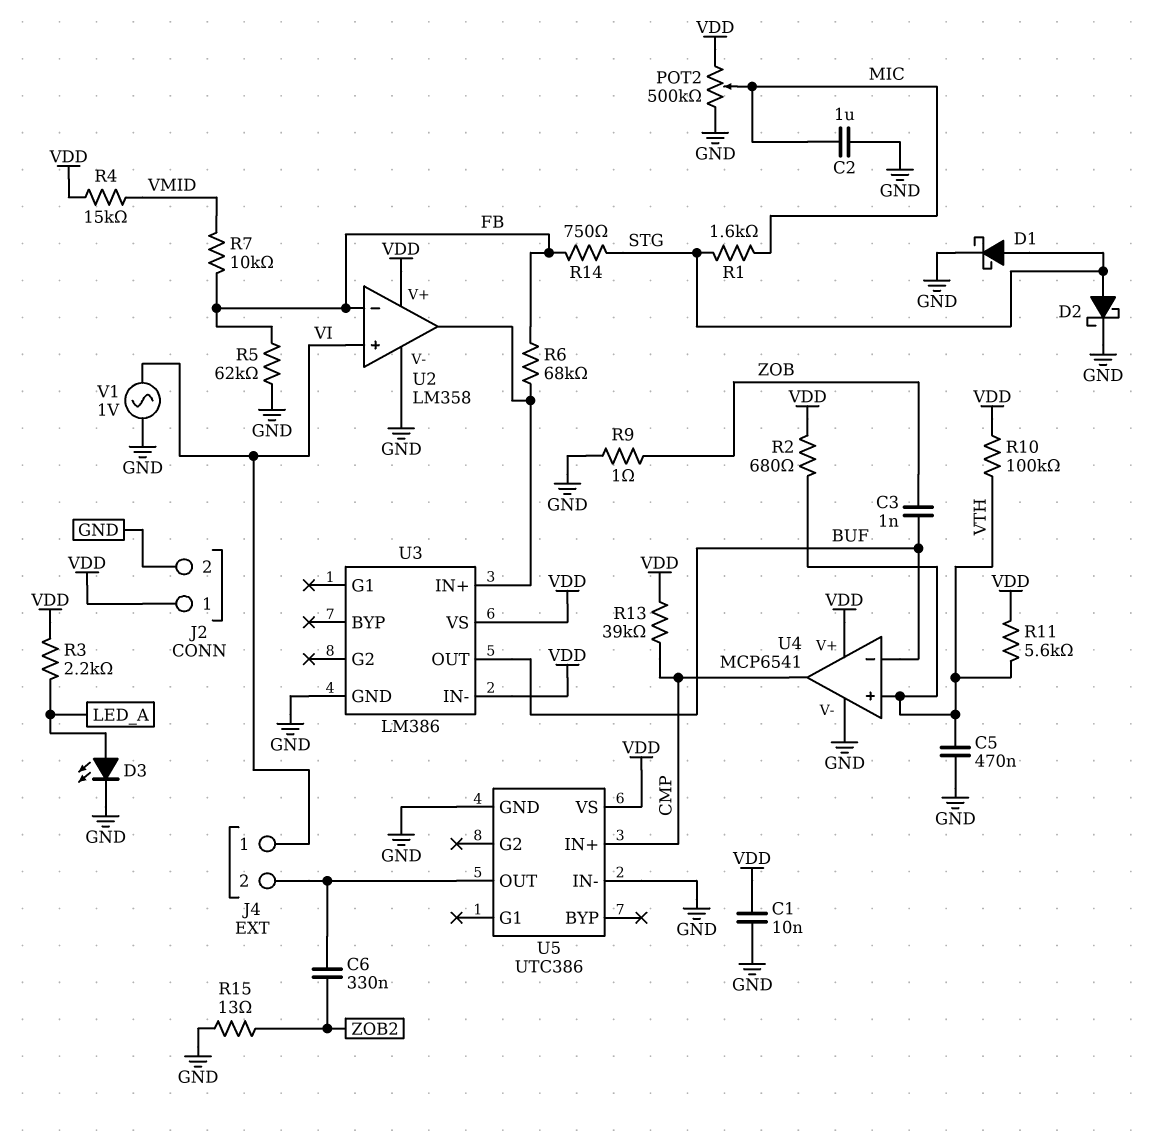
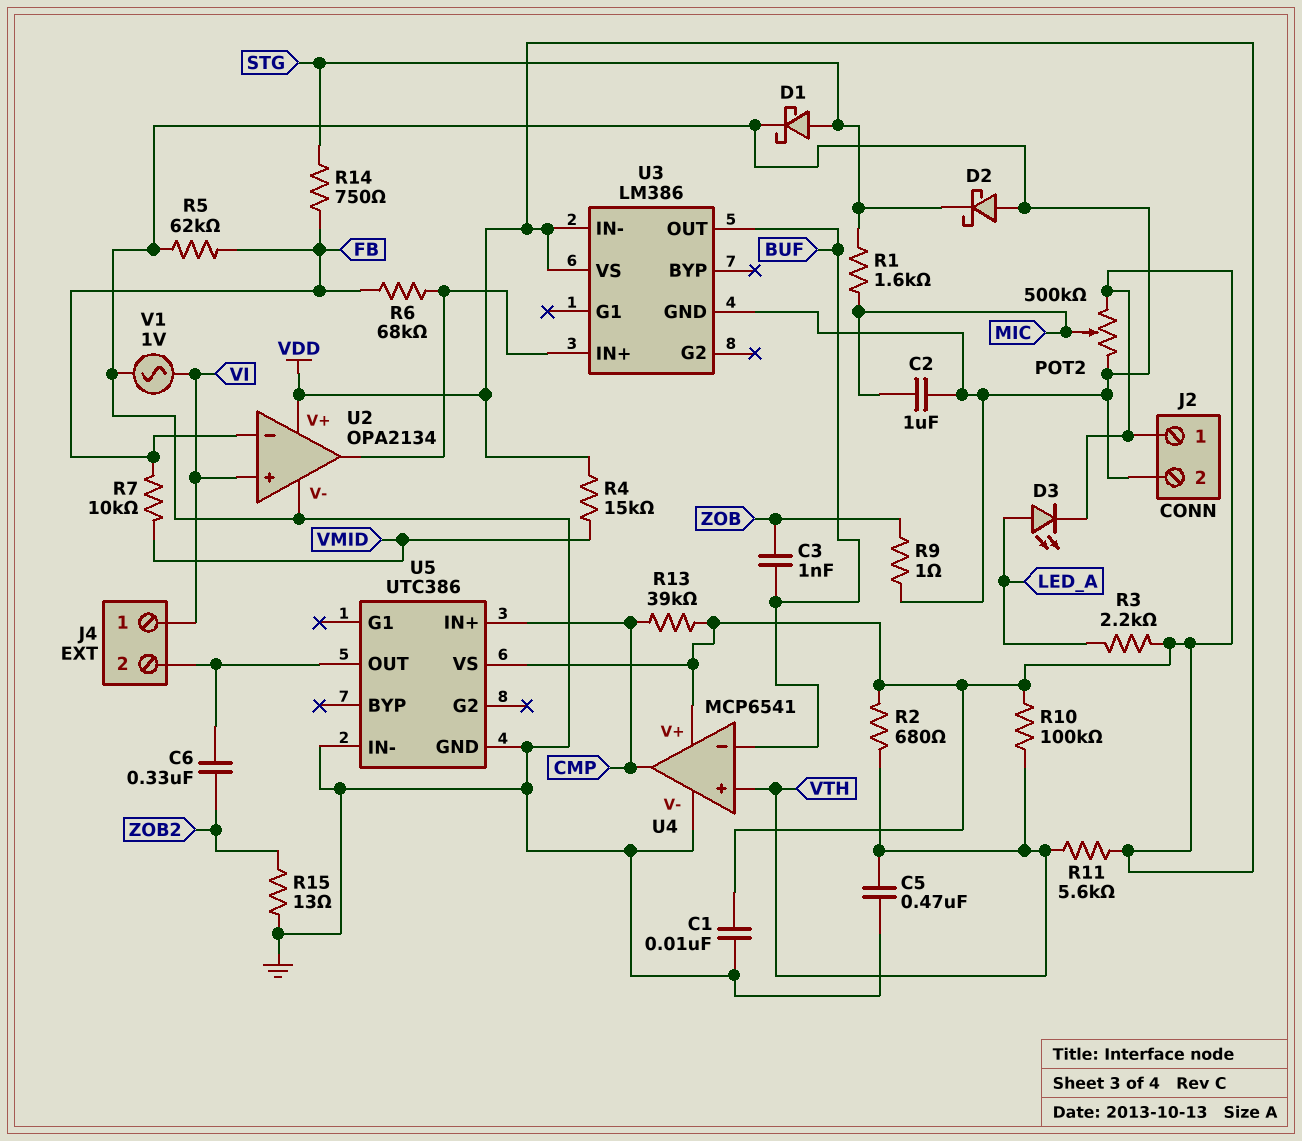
D2: schottky (A STG, K GND) -> schottky (A GND, K STG)
D3: LED (A LED_A, K GND) -> LED (A LED_A, K VDD)
U2: LM358 -> OPA2134

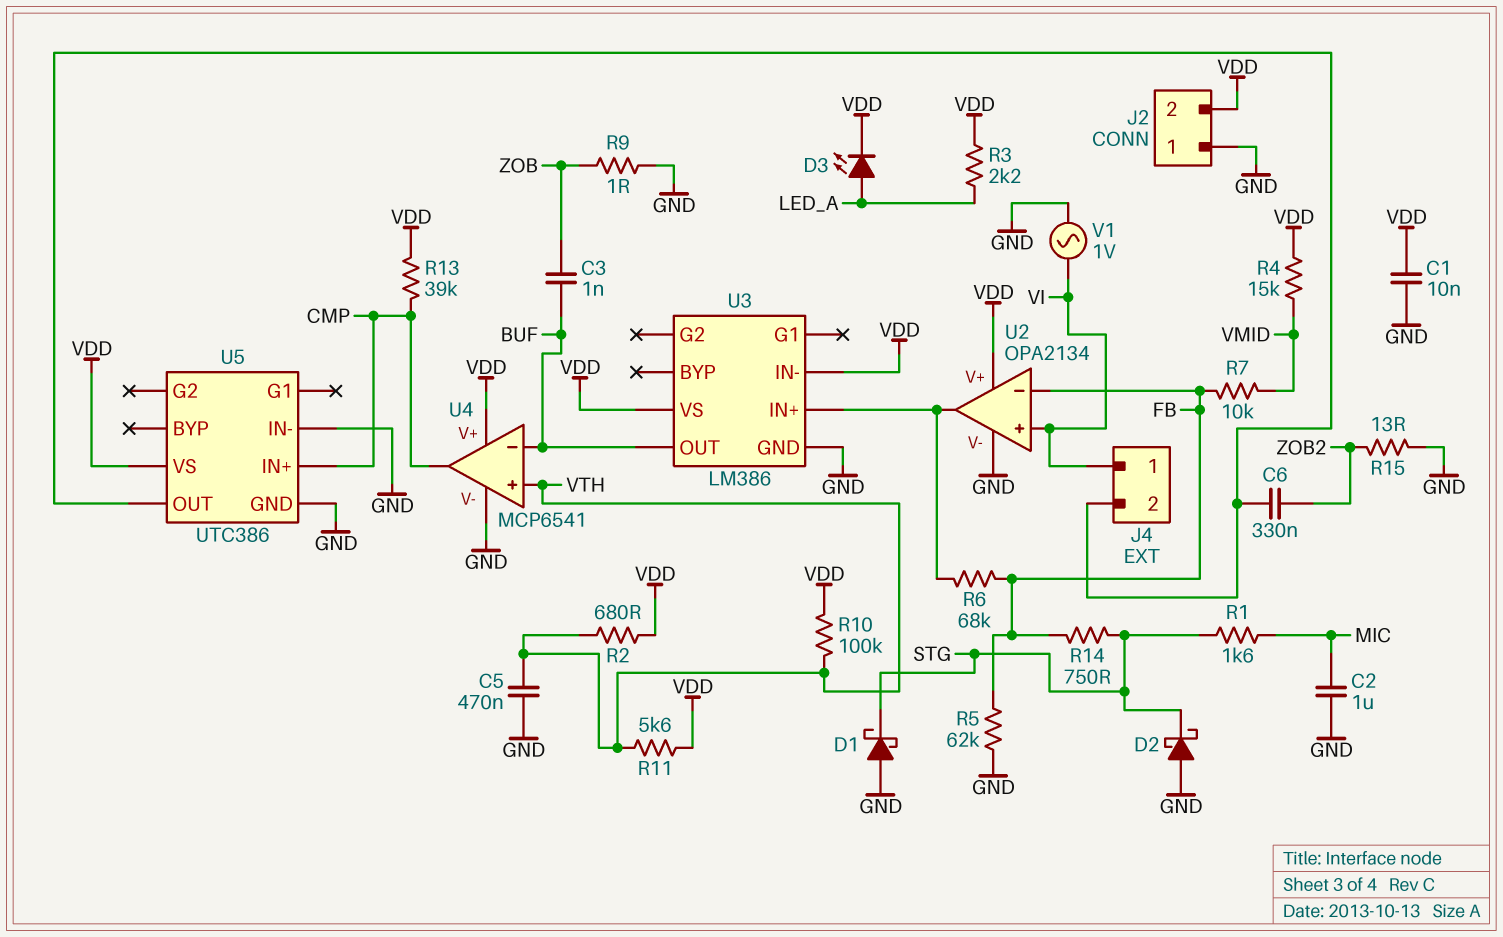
D1: schottky (A STG, K GND) -> schottky (A GND, K STG)
J2 pin 1: VDD -> GND
J2 pin 2: GND -> VDD
POT2: 500k (GND, VDD, wiper MIC) -> none

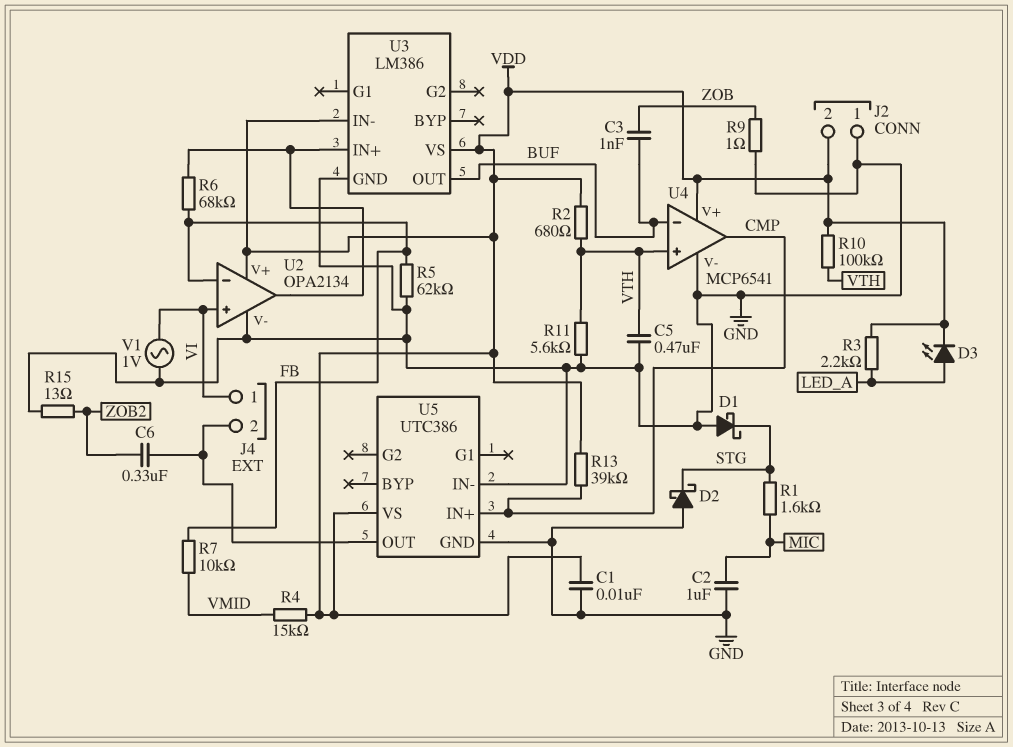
R11: 5.6k (VDD, VTH) -> 5.6k (GND, VTH)
R14: 750 (FB, STG) -> none

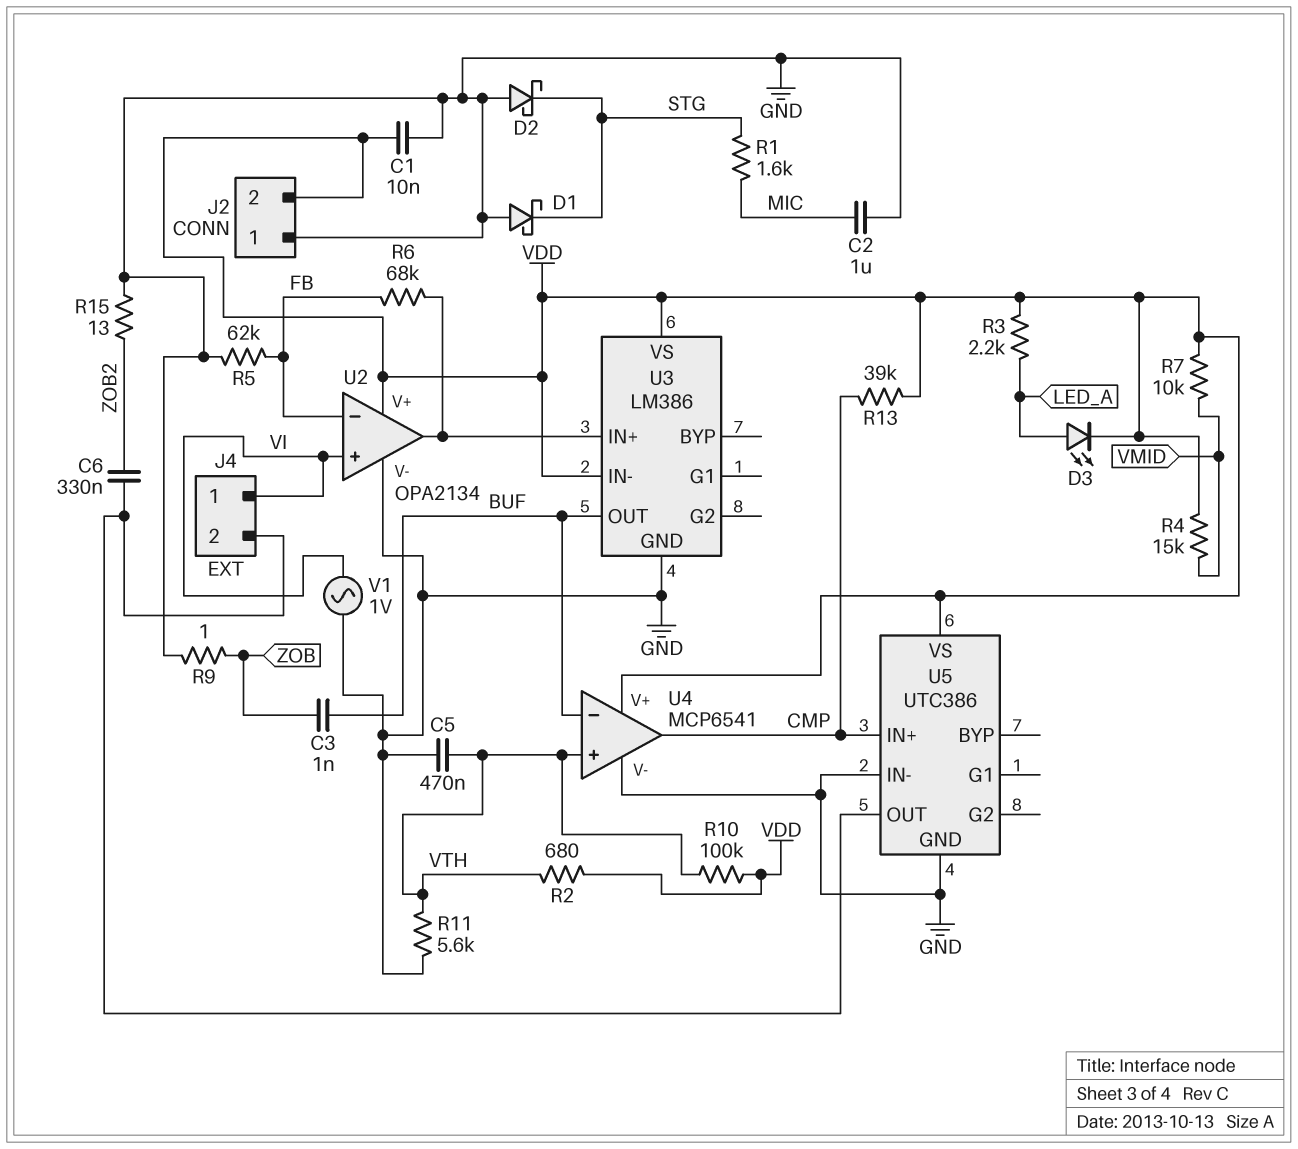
R7: 10k (FB, VMID) -> 10k (VDD, VMID)

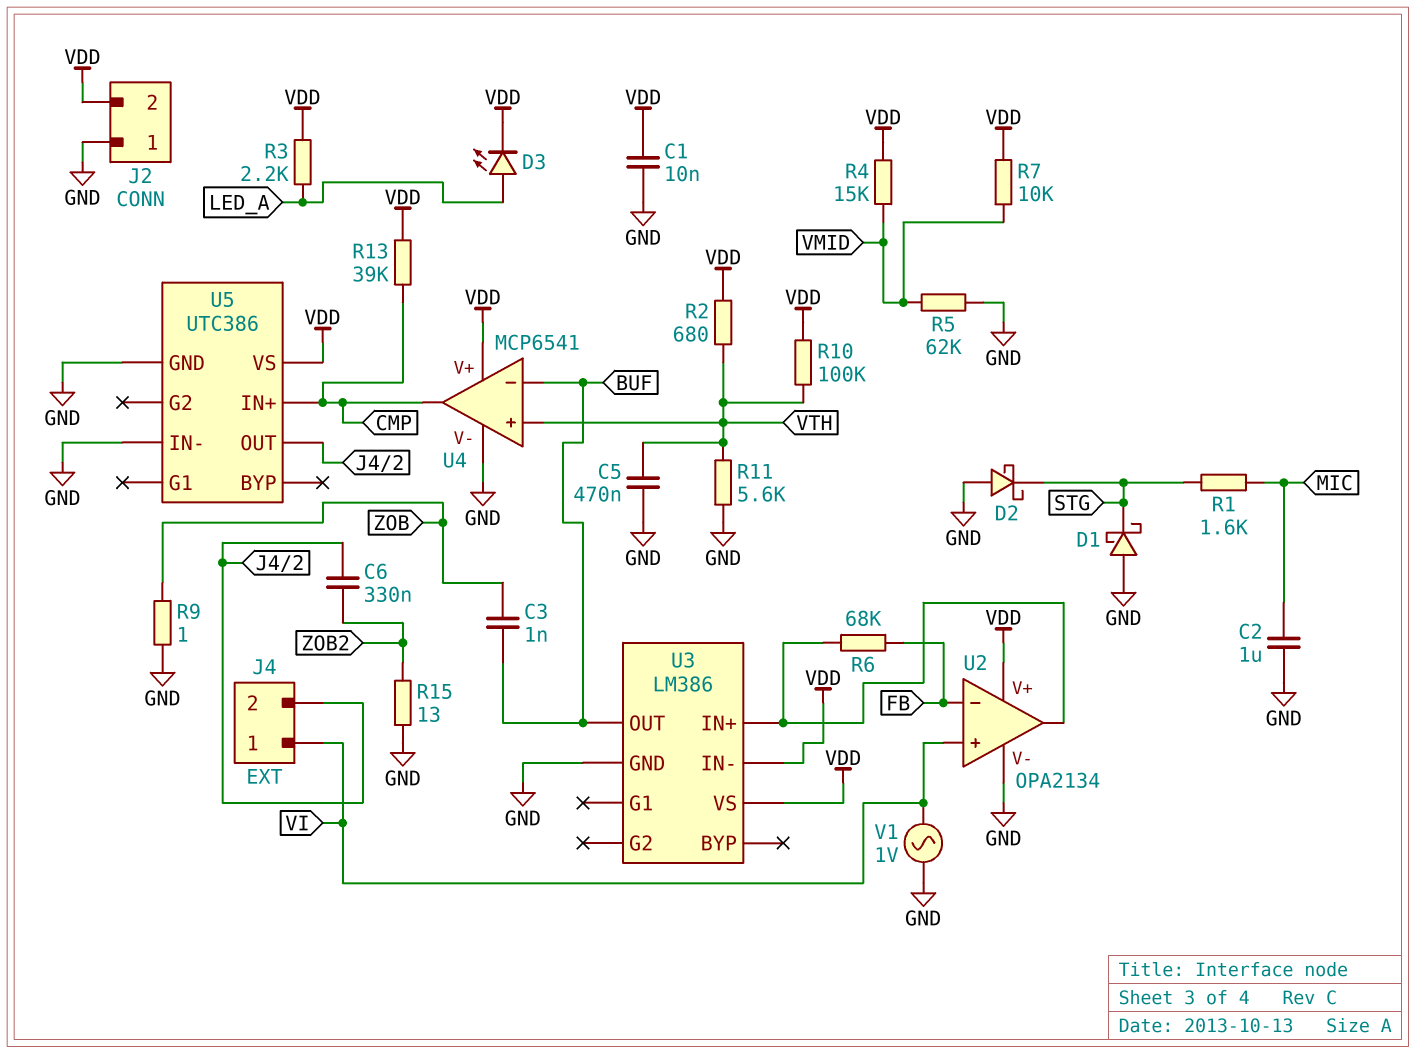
R5: 62k (FB, GND) -> 62k (GND, VMID)

